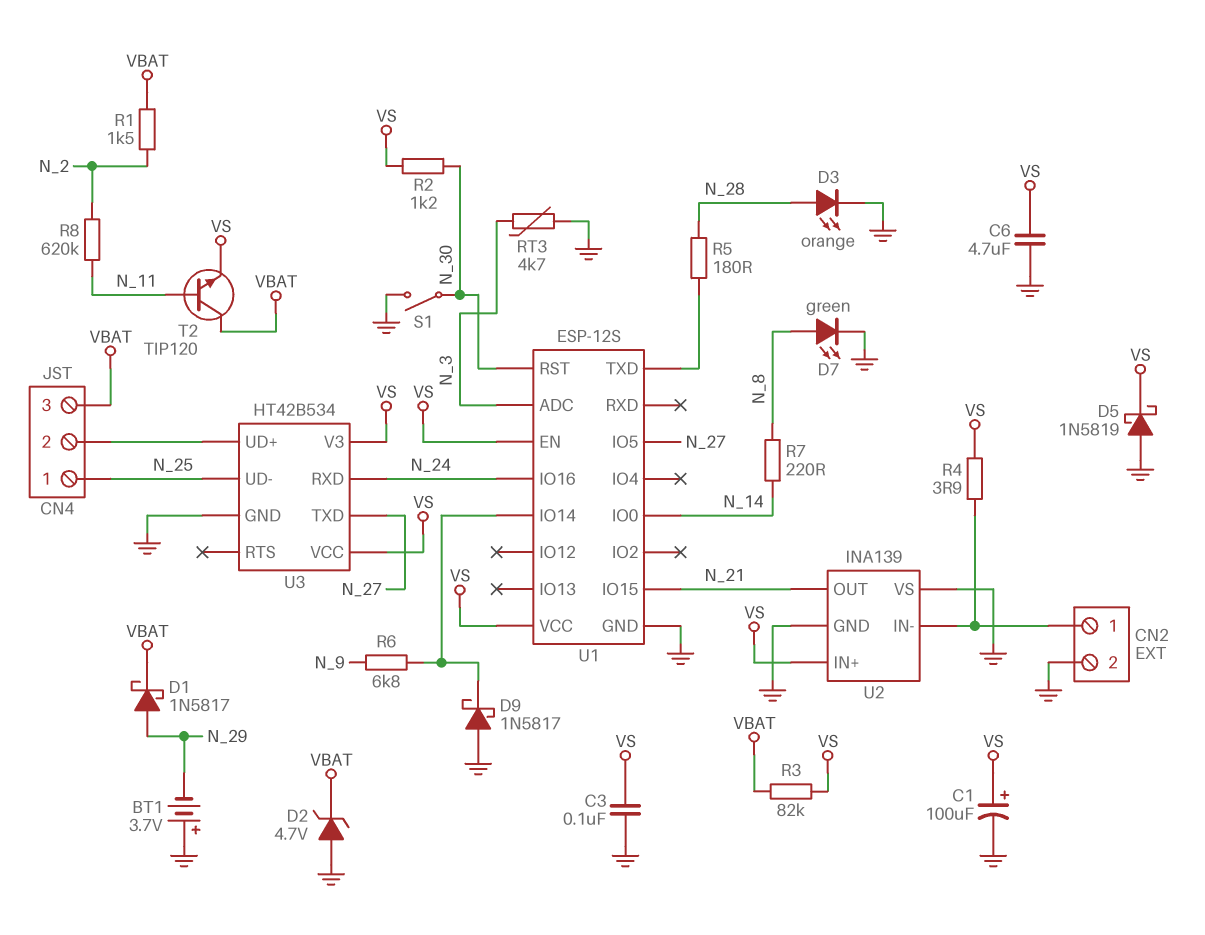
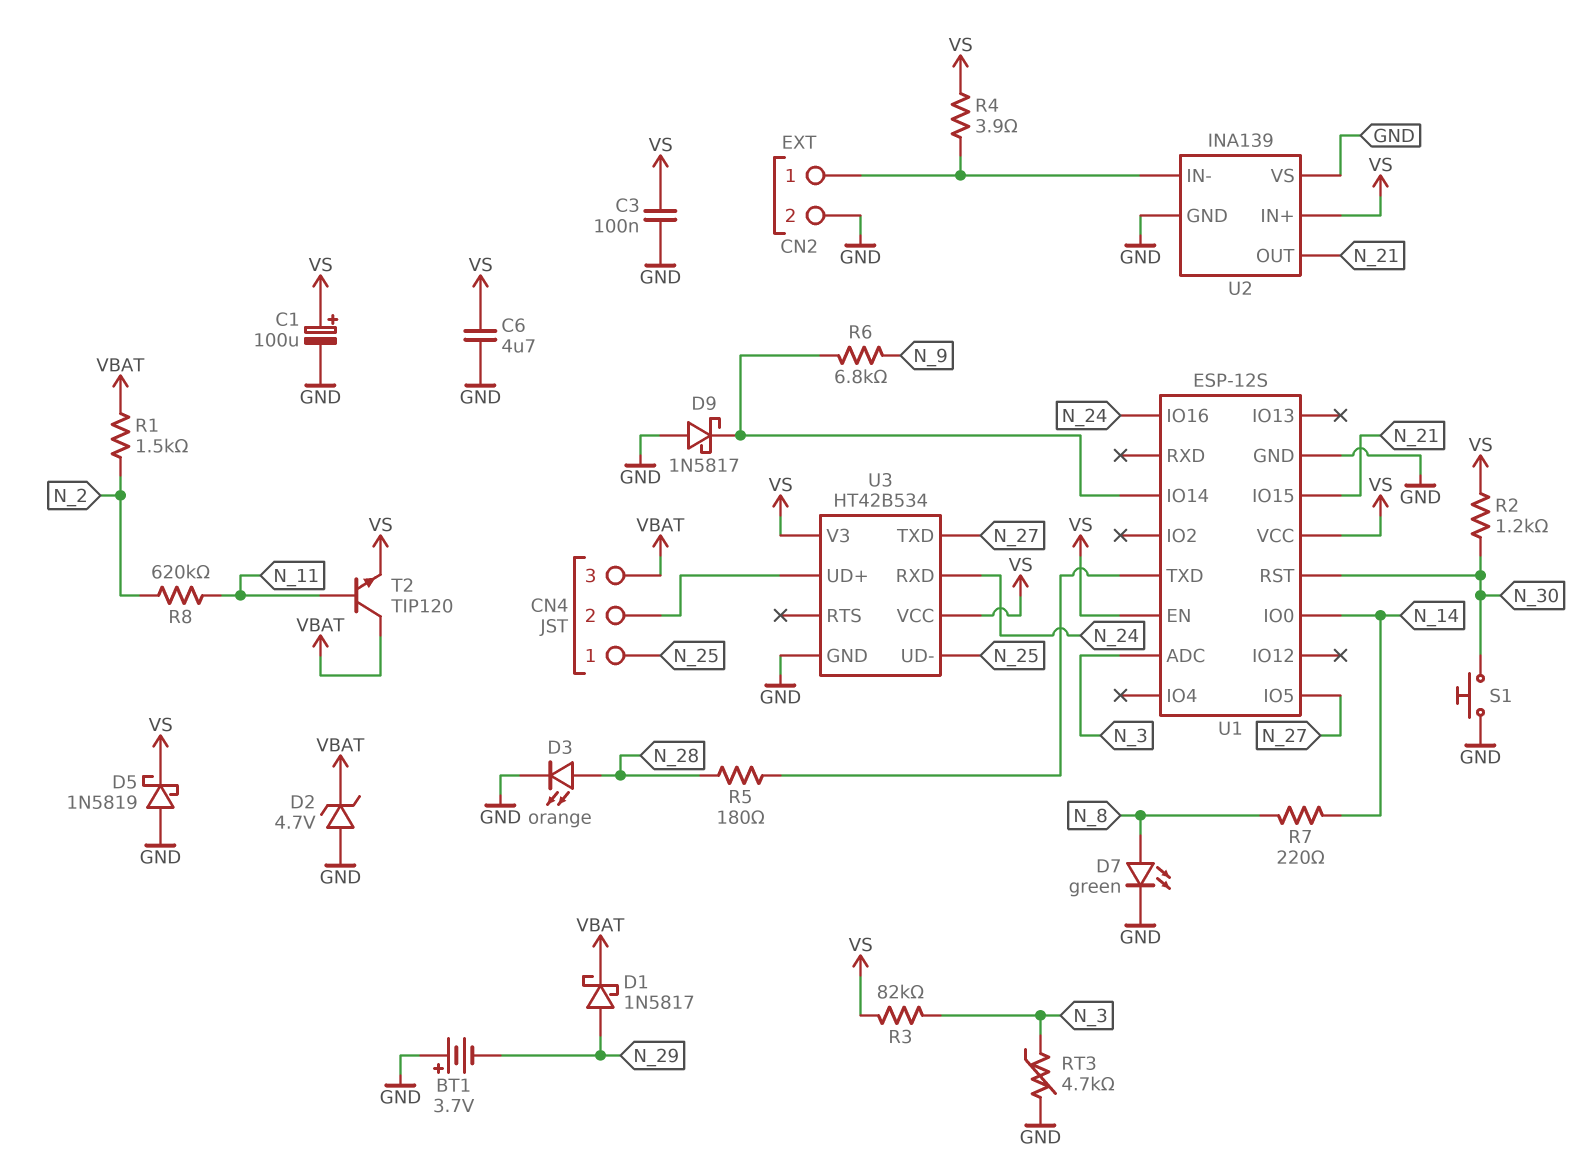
R3: 82k (VBAT, VS) -> 82k (N_3, VS)
S1: switch (GND, N_30) -> button (GND, N_30)

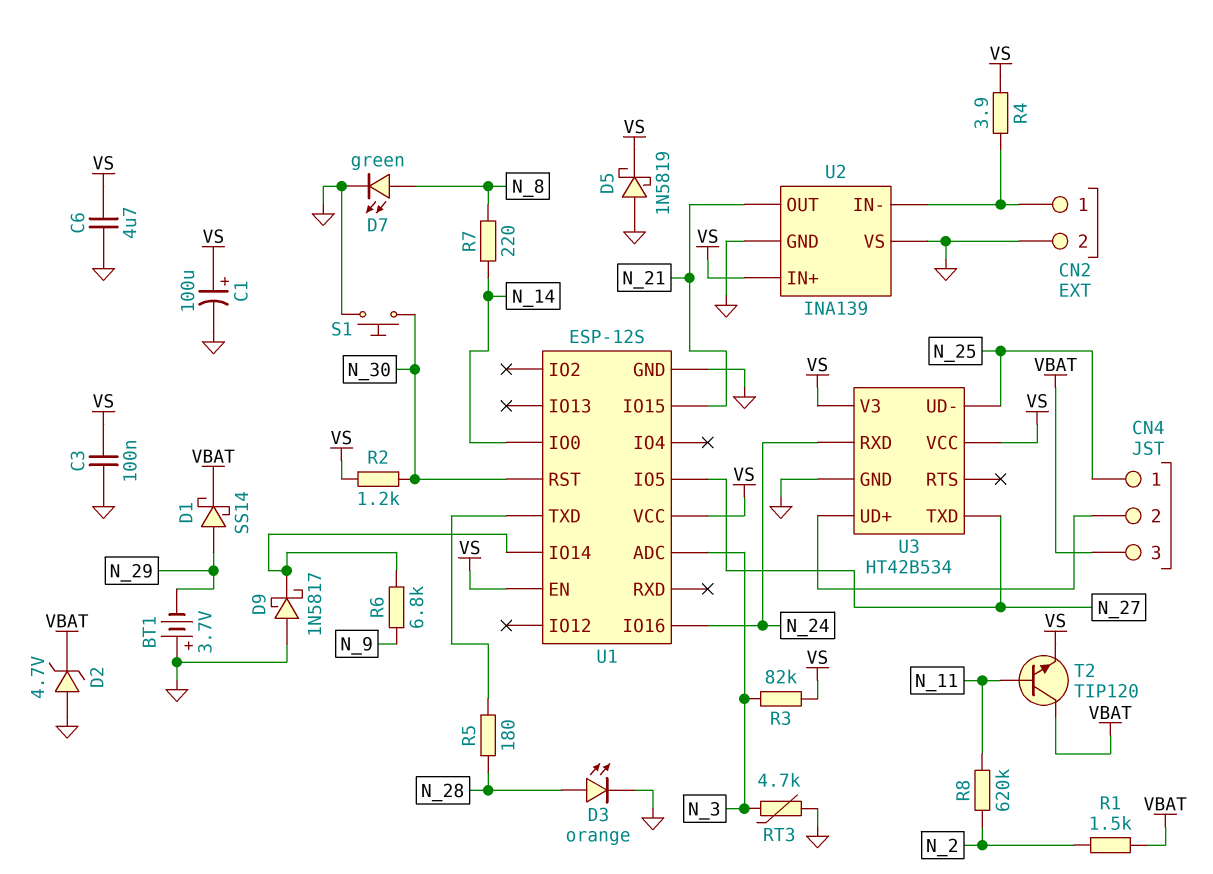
D1: schottky 1N5817 (A N_29, K VBAT) -> schottky SS14 (A N_29, K VBAT)

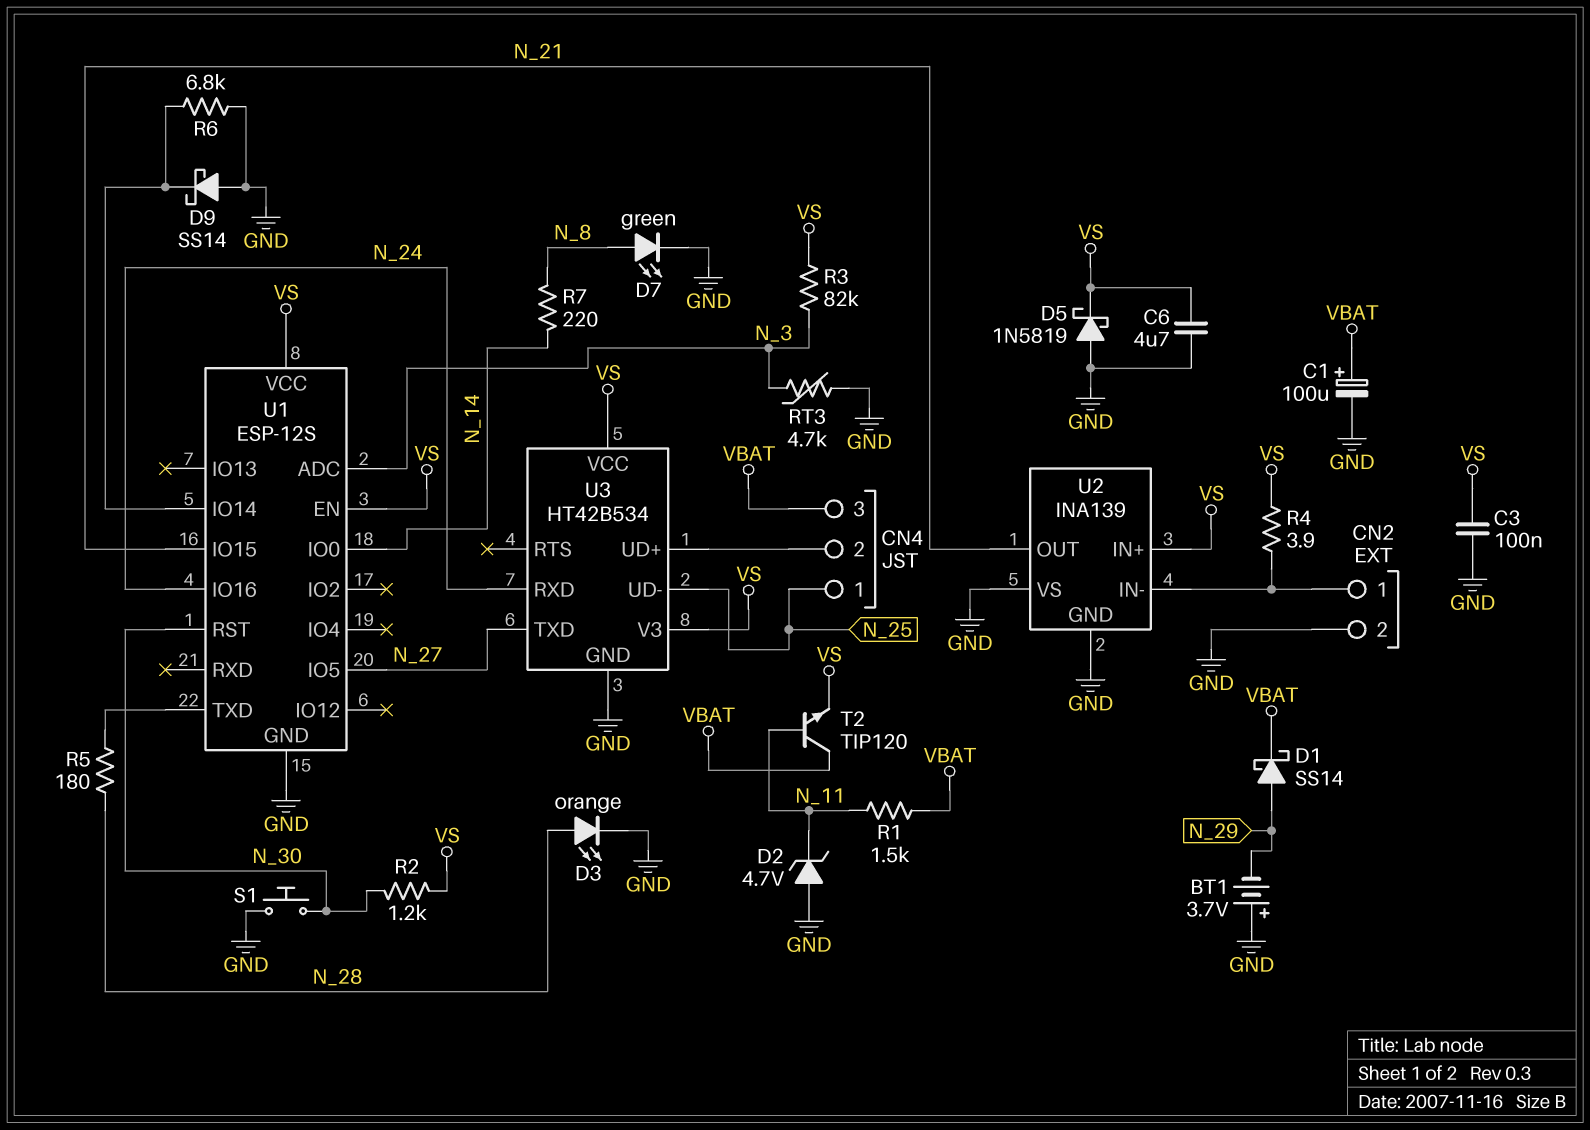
C1: 100uF (plus VS, minus GND) -> 100uF (plus VBAT, minus GND)
D2: zener 4.7V (A GND, K VBAT) -> zener 4.7V (A GND, K N_11)
D9: schottky 1N5817 (A GND, K U1/IO14) -> schottky SS14 (A GND, K U1/IO14)
R1: 1.5k (N_2, VBAT) -> 1.5k (N_11, VBAT)
R6: 6.8k (N_9, U1/IO14) -> 6.8k (GND, U1/IO14)
R8: 620k (N_2, N_11) -> none

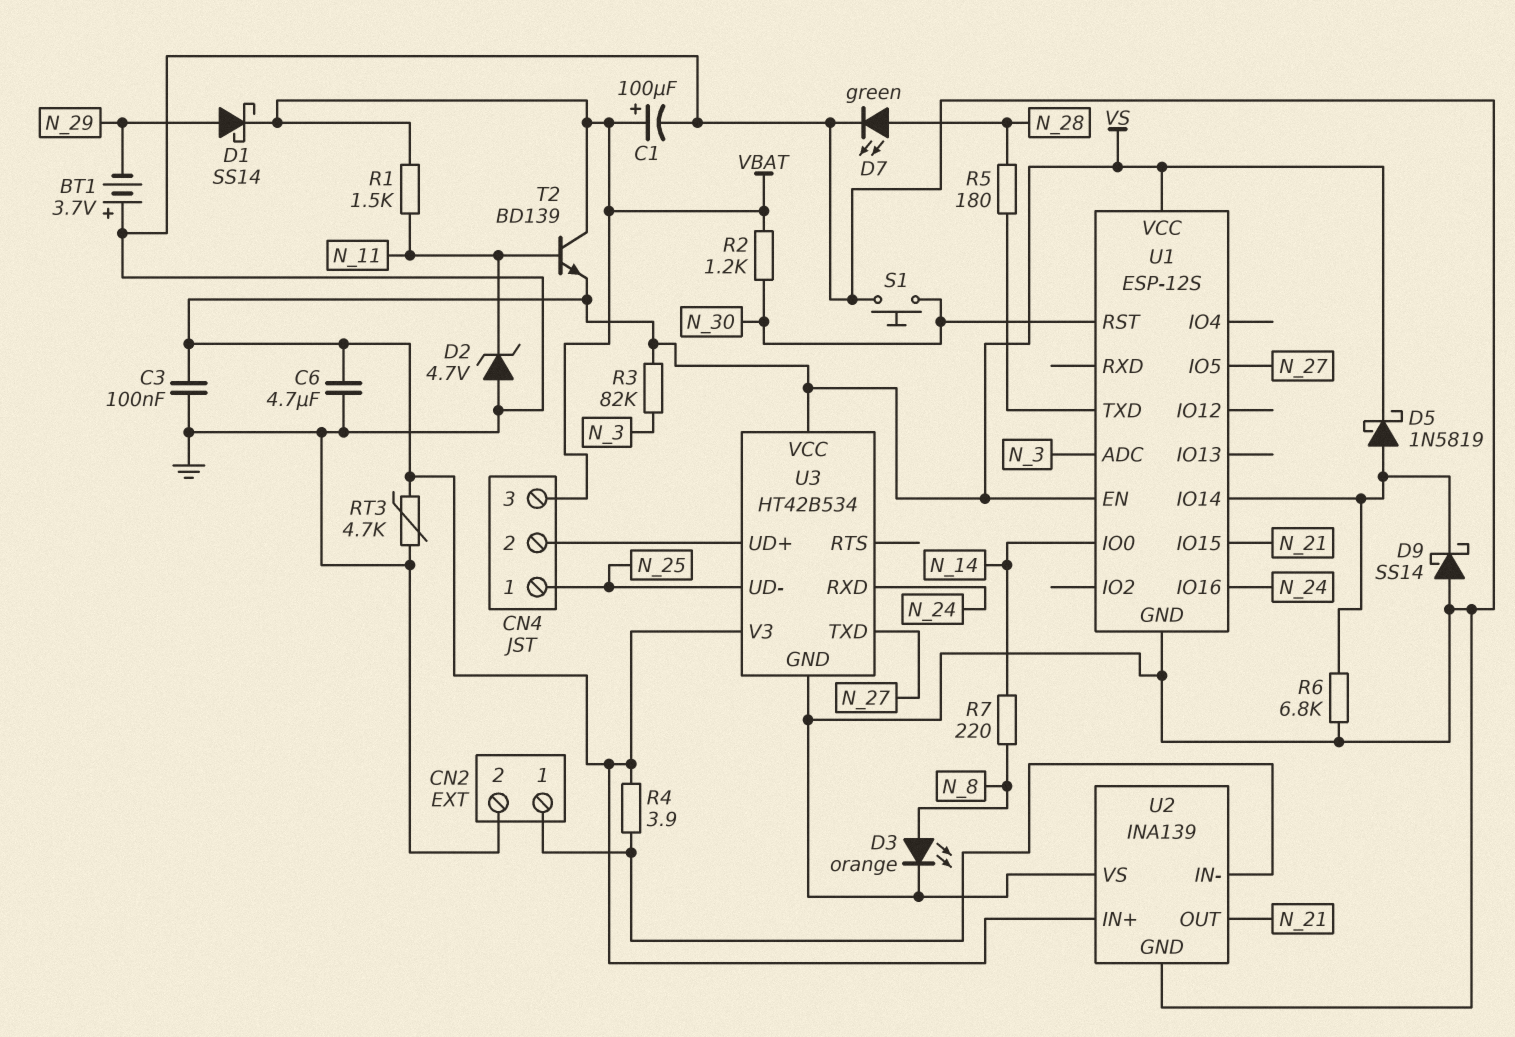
D3: LED orange (A N_28, K GND) -> LED orange (A N_8, K GND)
D5: schottky 1N5819 (A GND, K VS) -> schottky 1N5819 (A U1/IO14, K VS)
D7: LED green (A N_8, K GND) -> LED green (A N_28, K GND)
R2: 1.2k (N_30, VS) -> 1.2k (N_30, VBAT)
RT3: 4.7k (GND, N_3) -> 4.7k (GND, VS)
T2: NPN TIP120 (B N_11, C VBAT, E VS) -> NPN BD139 (B N_11, C VBAT, E VS)

